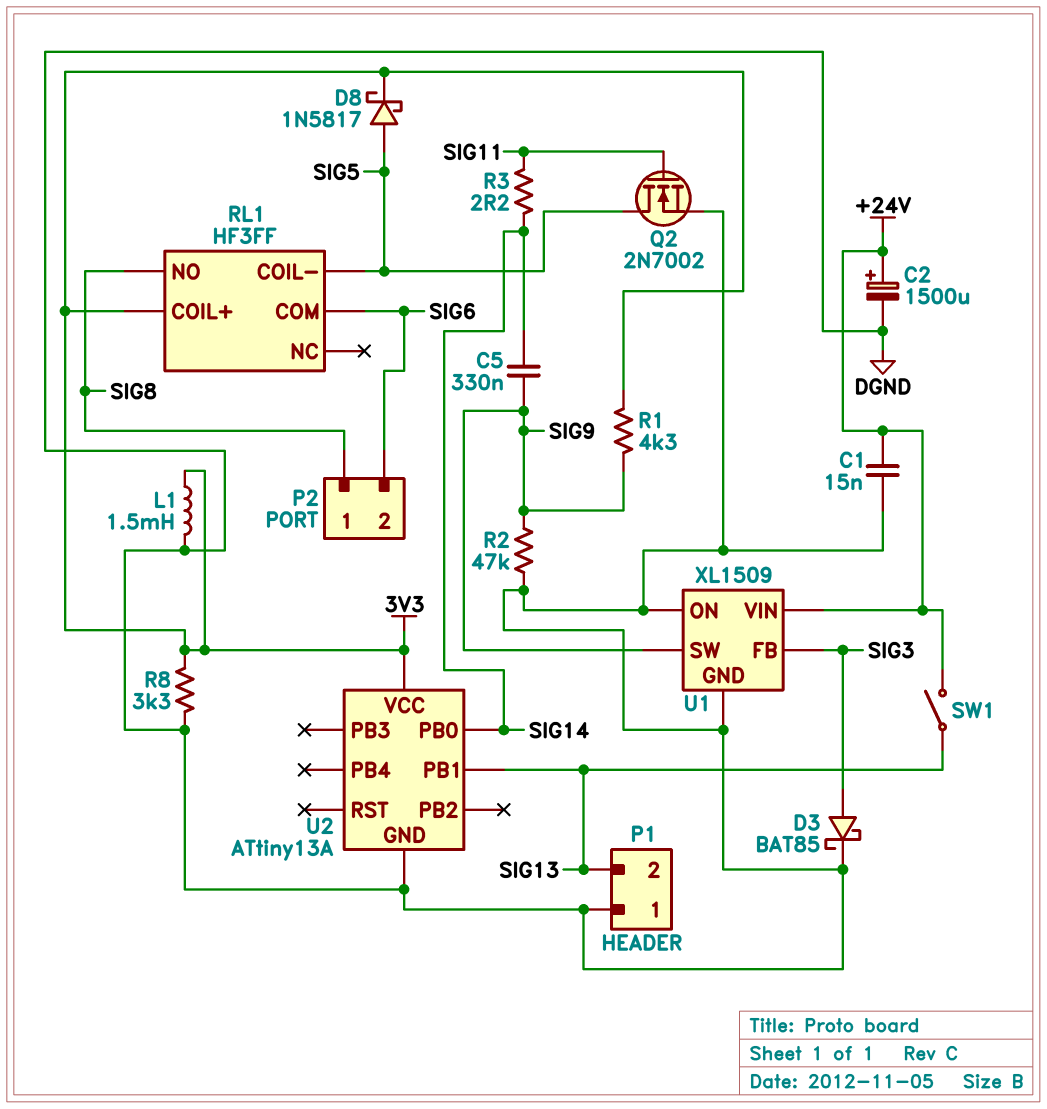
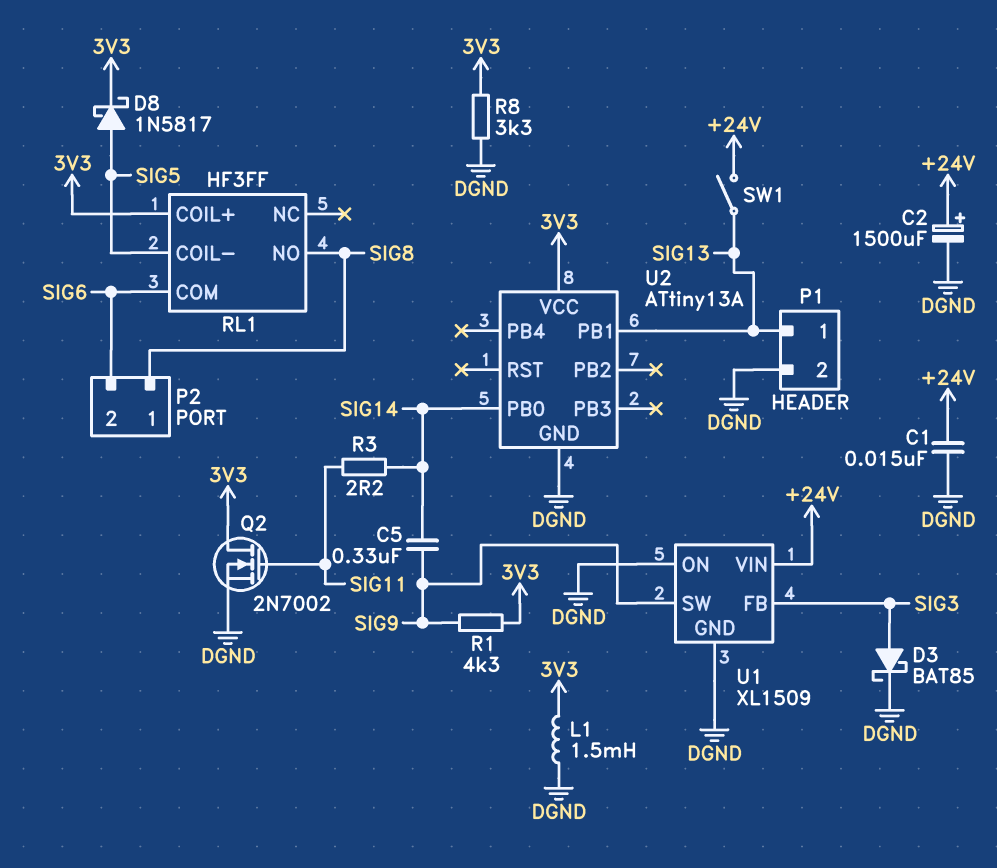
P1 pin 1: DGND -> SIG13
P1 pin 2: SIG13 -> DGND
Q2: NMOS 2N7002 (G SIG11, D SIG5, S DGND) -> NMOS 2N7002 (G SIG11, D 3V3, S DGND)
R2: 47k (DGND, SIG9) -> none

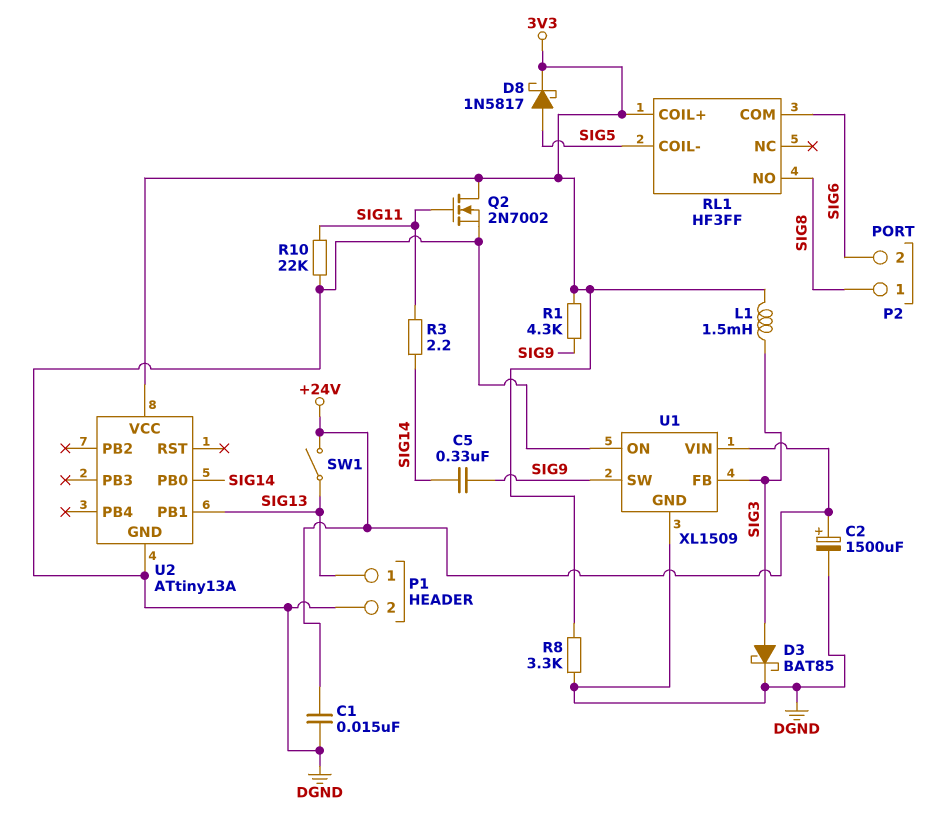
L1: 1.5mH (3V3, DGND) -> 1.5mH (3V3, SIG3)
R10: none -> 22k (DGND, SIG11)

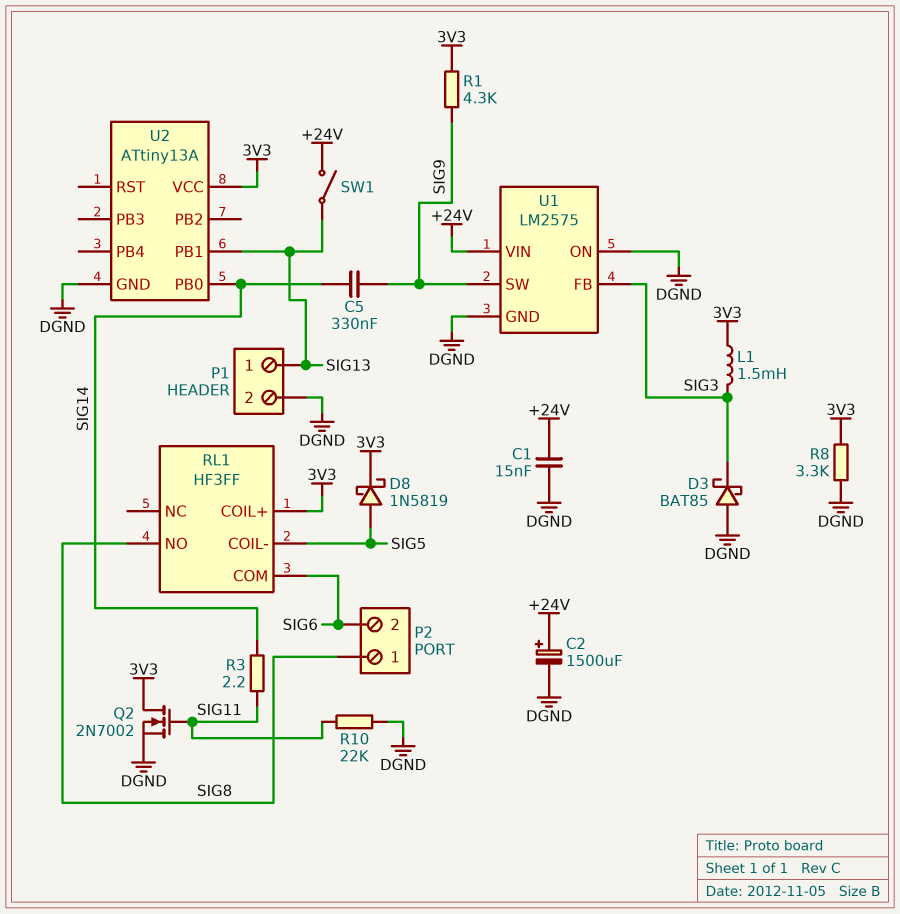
D3: schottky BAT85 (A SIG3, K DGND) -> schottky BAT85 (A DGND, K SIG3)
D8: schottky 1N5817 (A SIG5, K 3V3) -> schottky 1N5819 (A SIG5, K 3V3)
U1: XL1509 -> LM2575

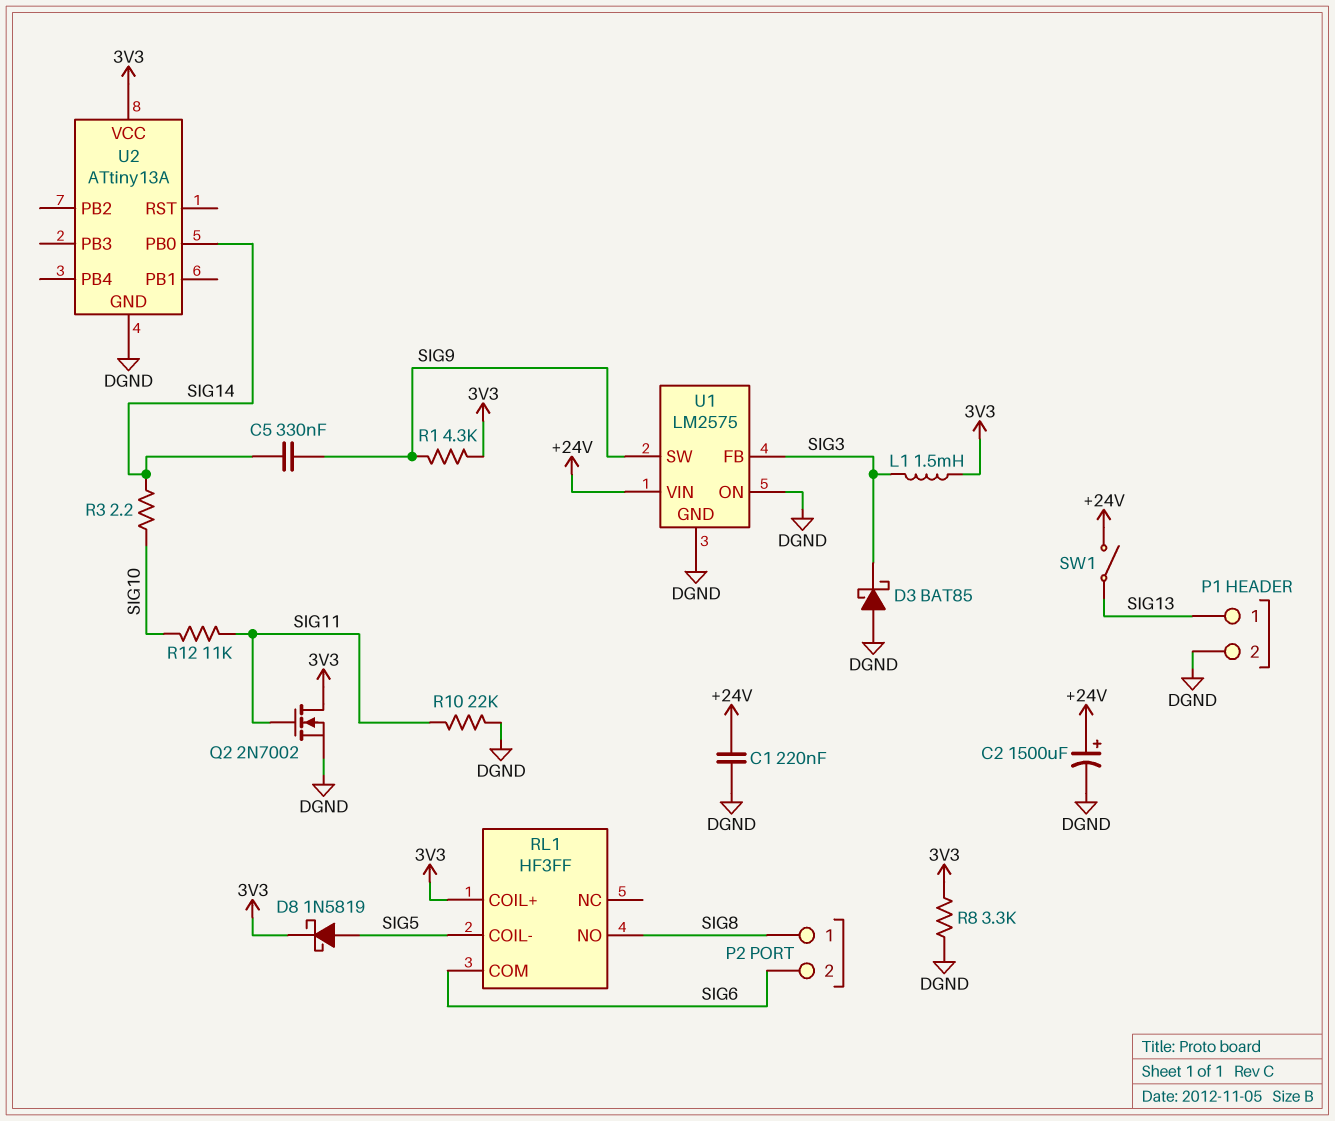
C1: 15nF (+24V, DGND) -> 220nF (+24V, DGND)
R3: 2.2 (SIG11, SIG14) -> 2.2 (SIG10, SIG14)
R12: none -> 11k (SIG10, SIG11)
U2 pin PB1: SIG13 -> none

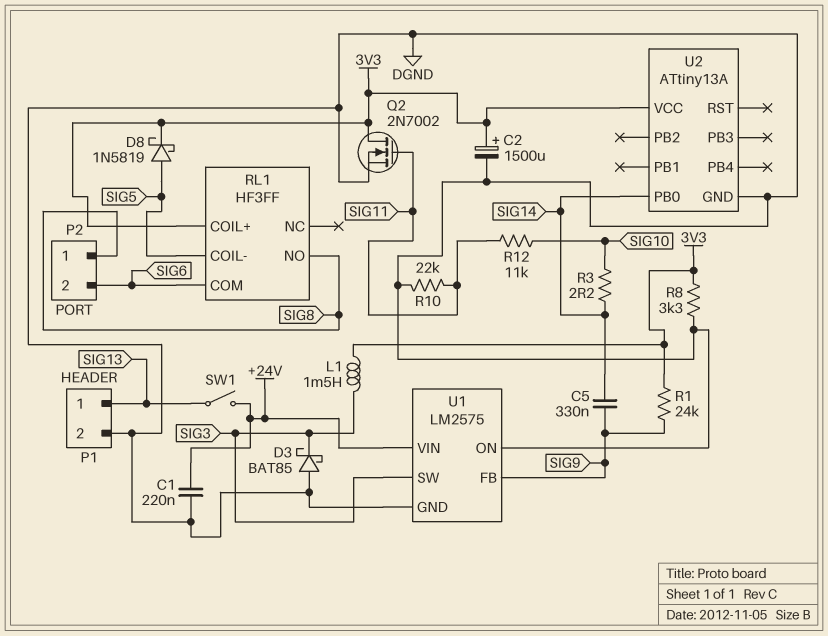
C2: 1500uF (plus +24V, minus DGND) -> 1500uF (plus 3V3, minus DGND)
R1: 4.3k (3V3, SIG9) -> 24k (3V3, SIG9)
U1 pin FB: SIG3 -> SIG9
U1 pin SW: SIG9 -> SIG3

